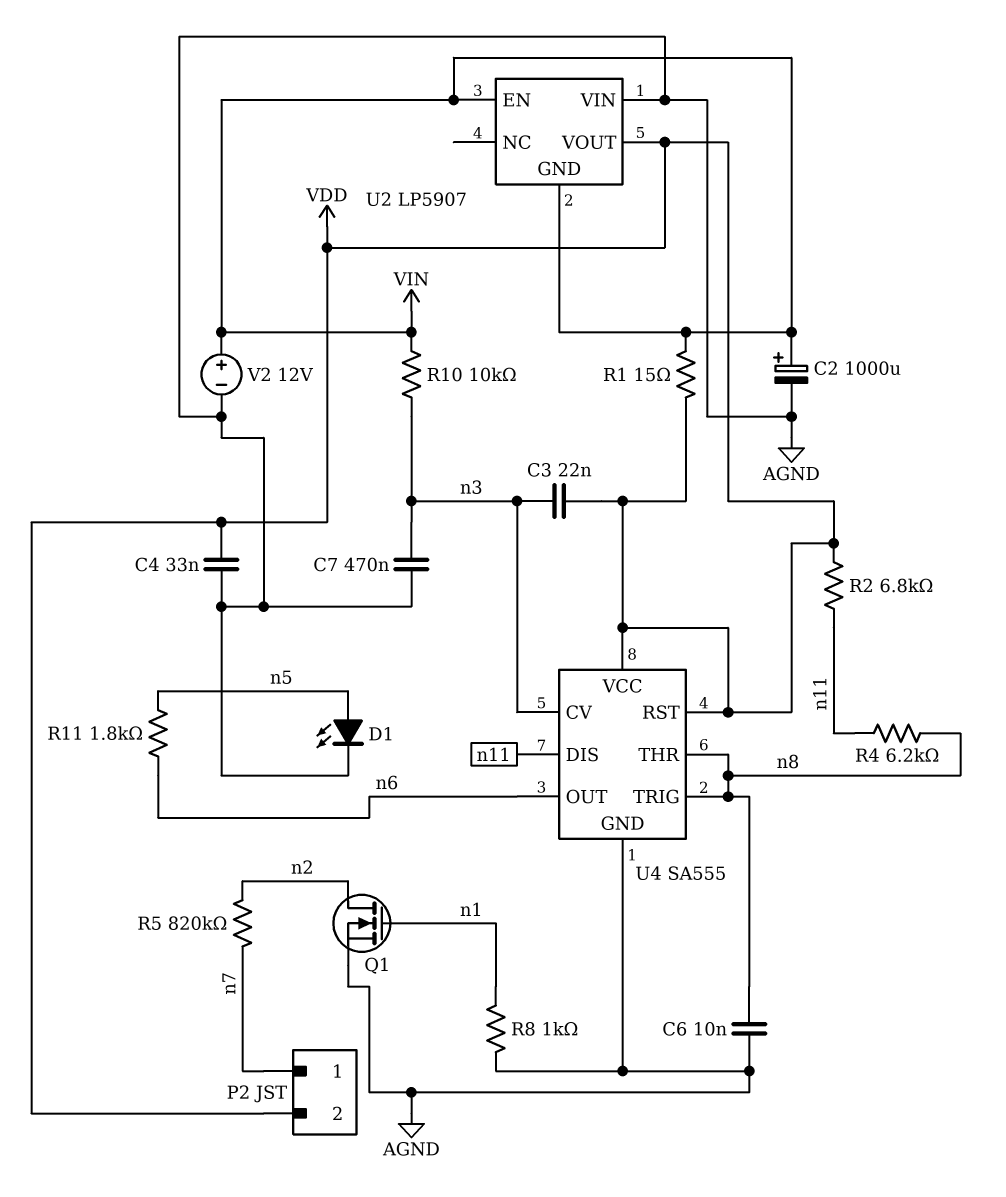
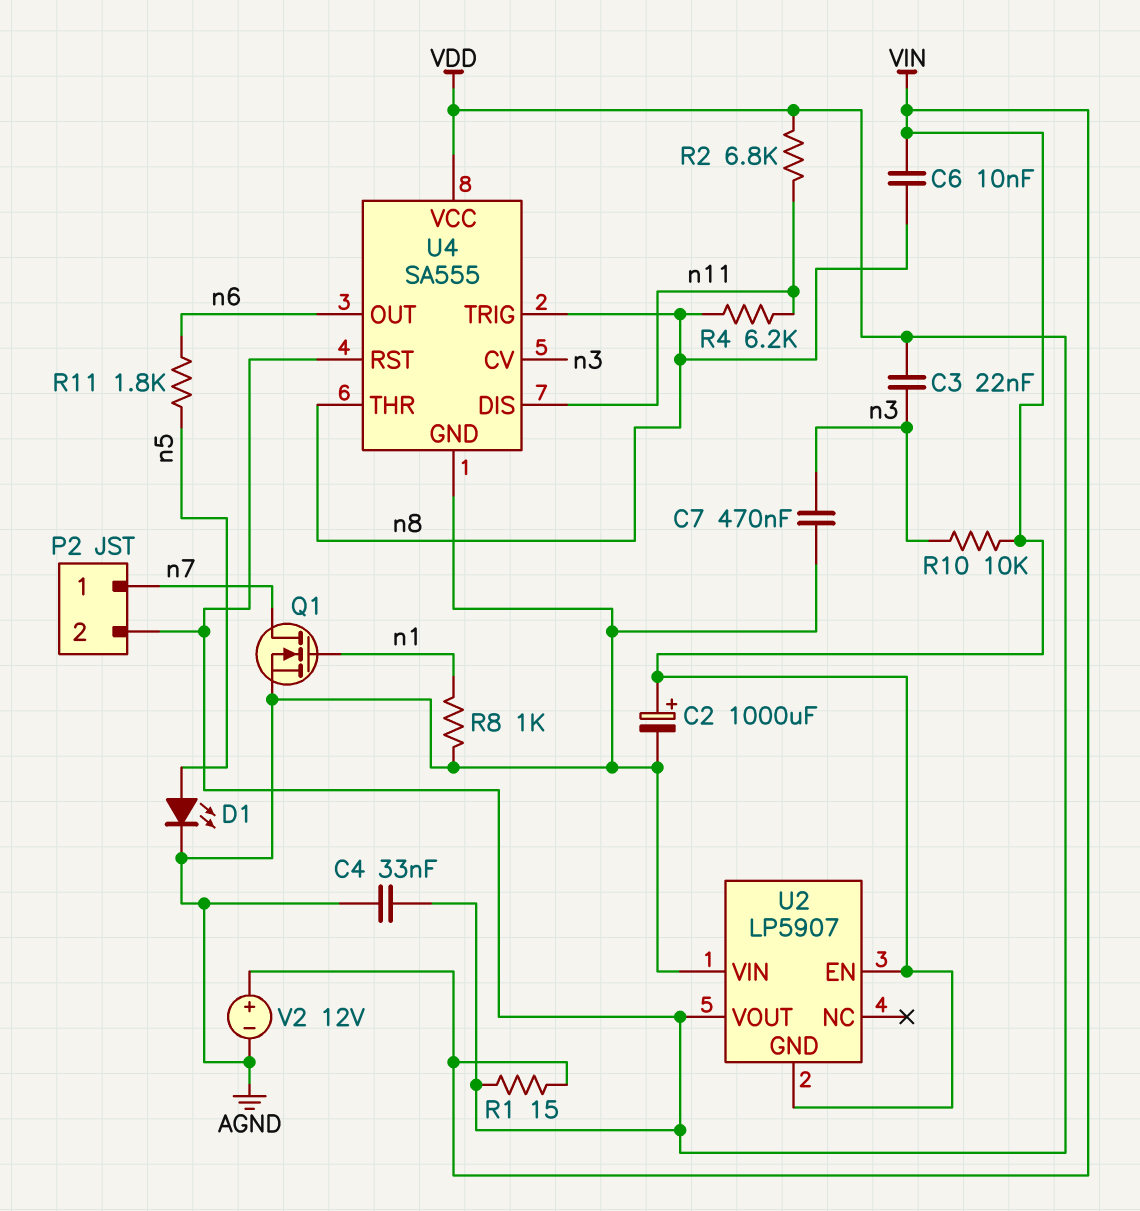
C6: 10nF (AGND, n8) -> 10nF (VIN, n8)
Q1: NMOS (G n1, D n2, S AGND) -> NMOS (G n1, D n7, S AGND)
R5: 820k (n2, n7) -> none

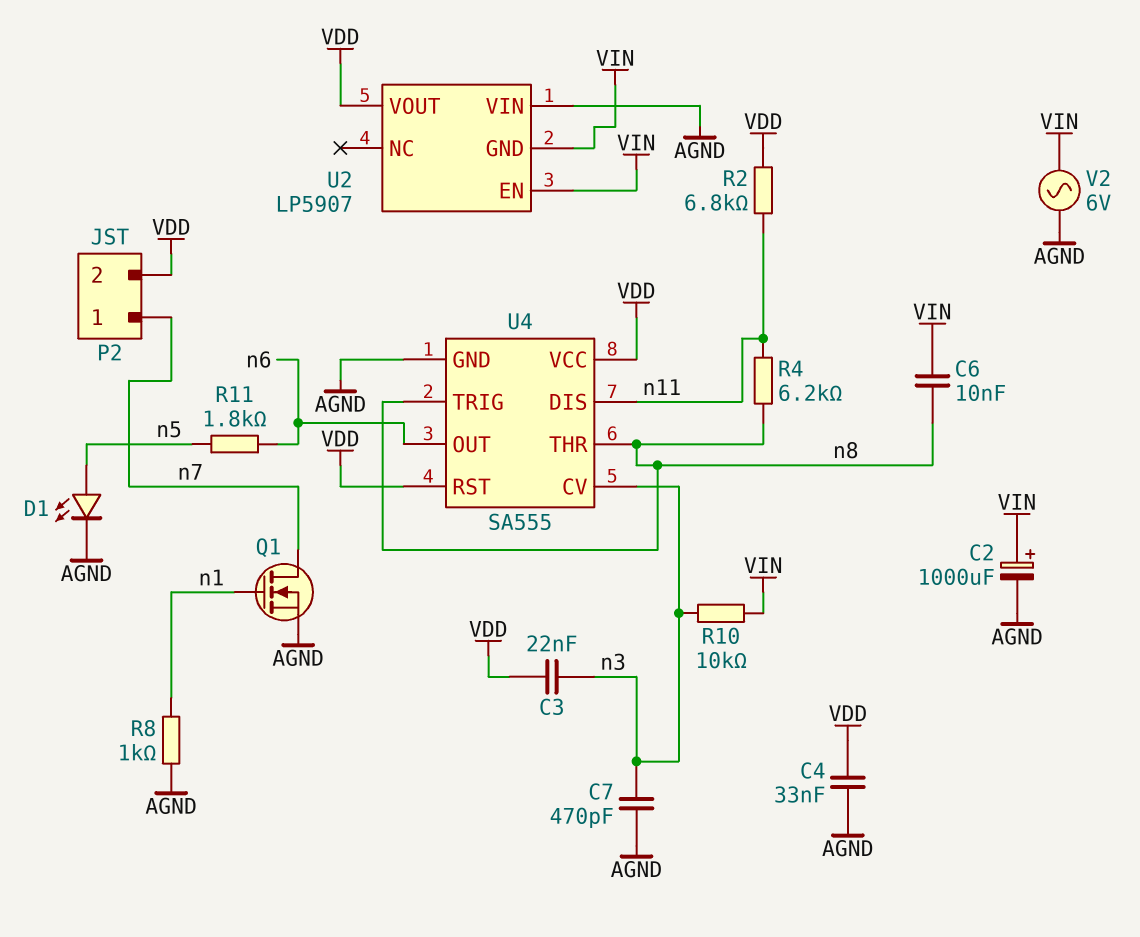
C7: 470nF (AGND, n3) -> 470pF (AGND, n3)
R1: 15 (VDD, VIN) -> none
V2: 12V (plus VIN, minus AGND) -> AC 6V (AGND, VIN)

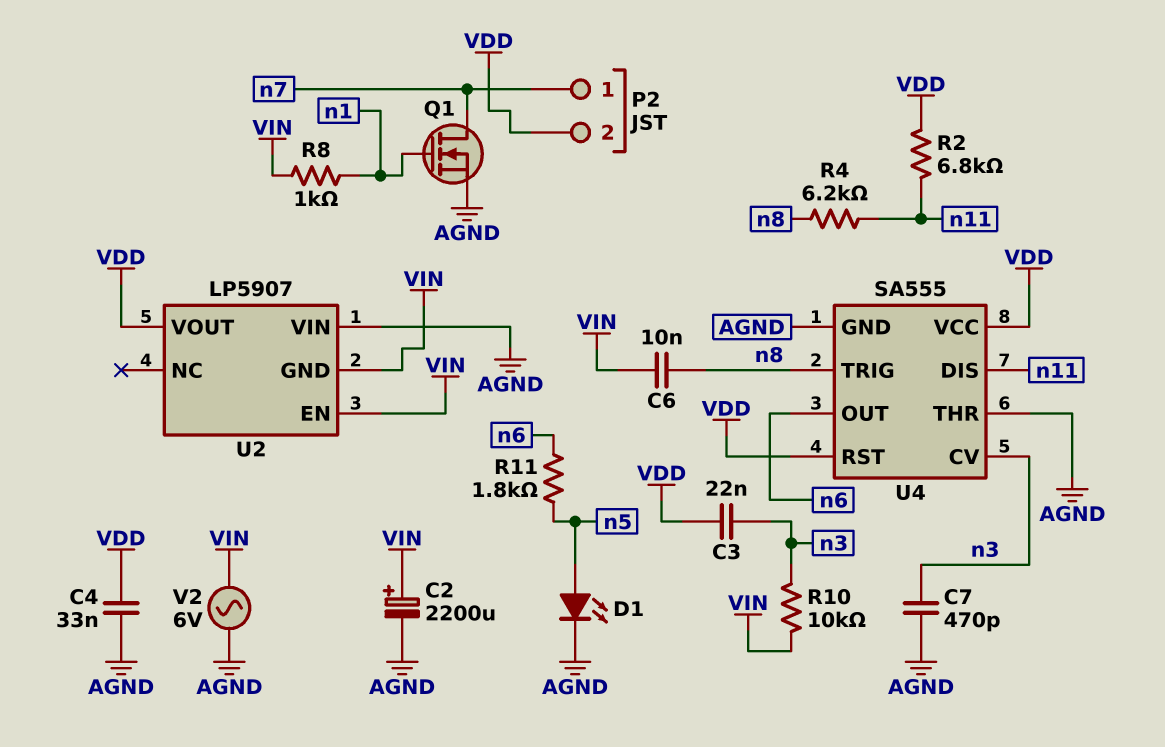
C2: 1000uF (plus VIN, minus AGND) -> 2200uF (plus VIN, minus AGND)
R8: 1k (AGND, n1) -> 1k (VIN, n1)
U4 pin THR: n8 -> AGND

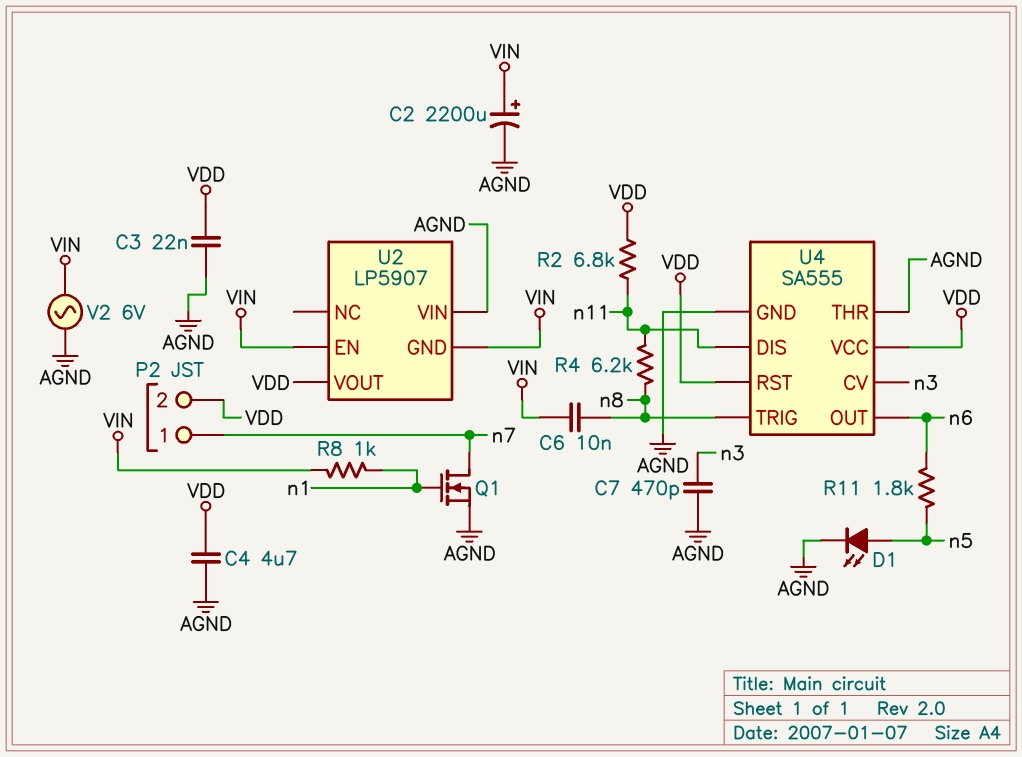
C3: 22nF (VDD, n3) -> 22nF (AGND, VDD)
C4: 33nF (AGND, VDD) -> 4.7uF (AGND, VDD)
R10: 10k (VIN, n3) -> none

